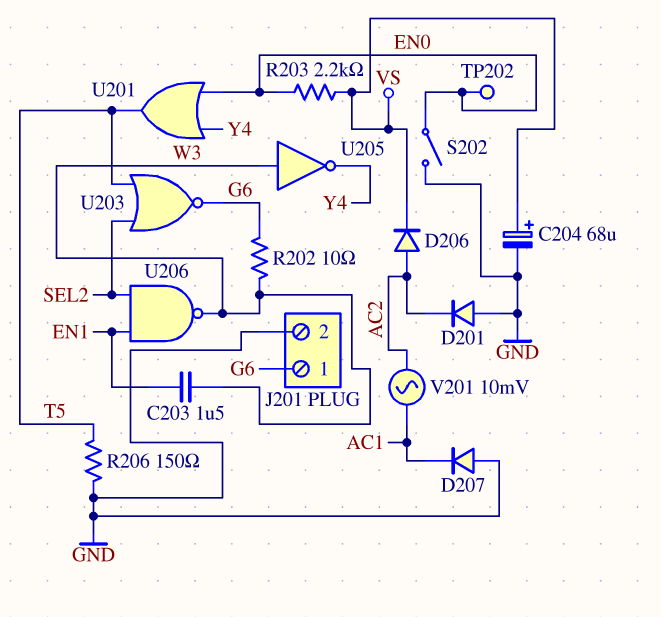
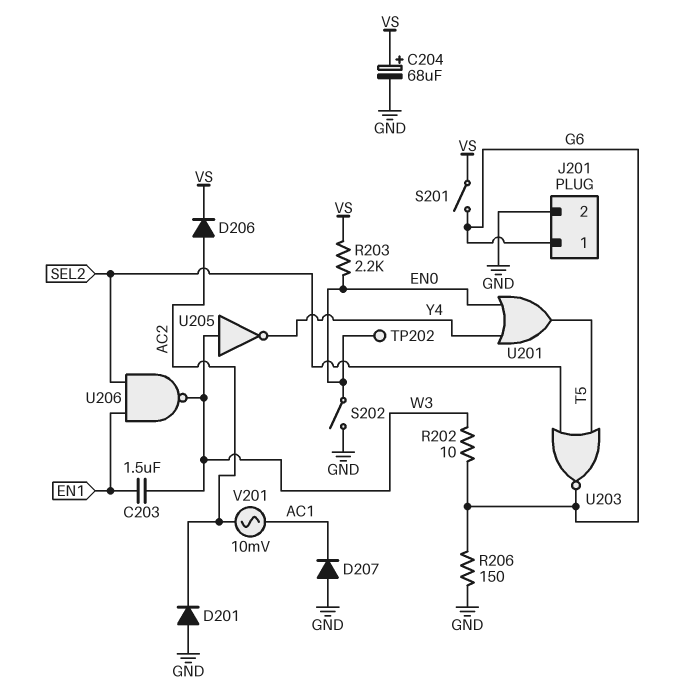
R206: 150 (GND, T5) -> 150 (G6, GND)
S201: none -> switch (G6, VS)

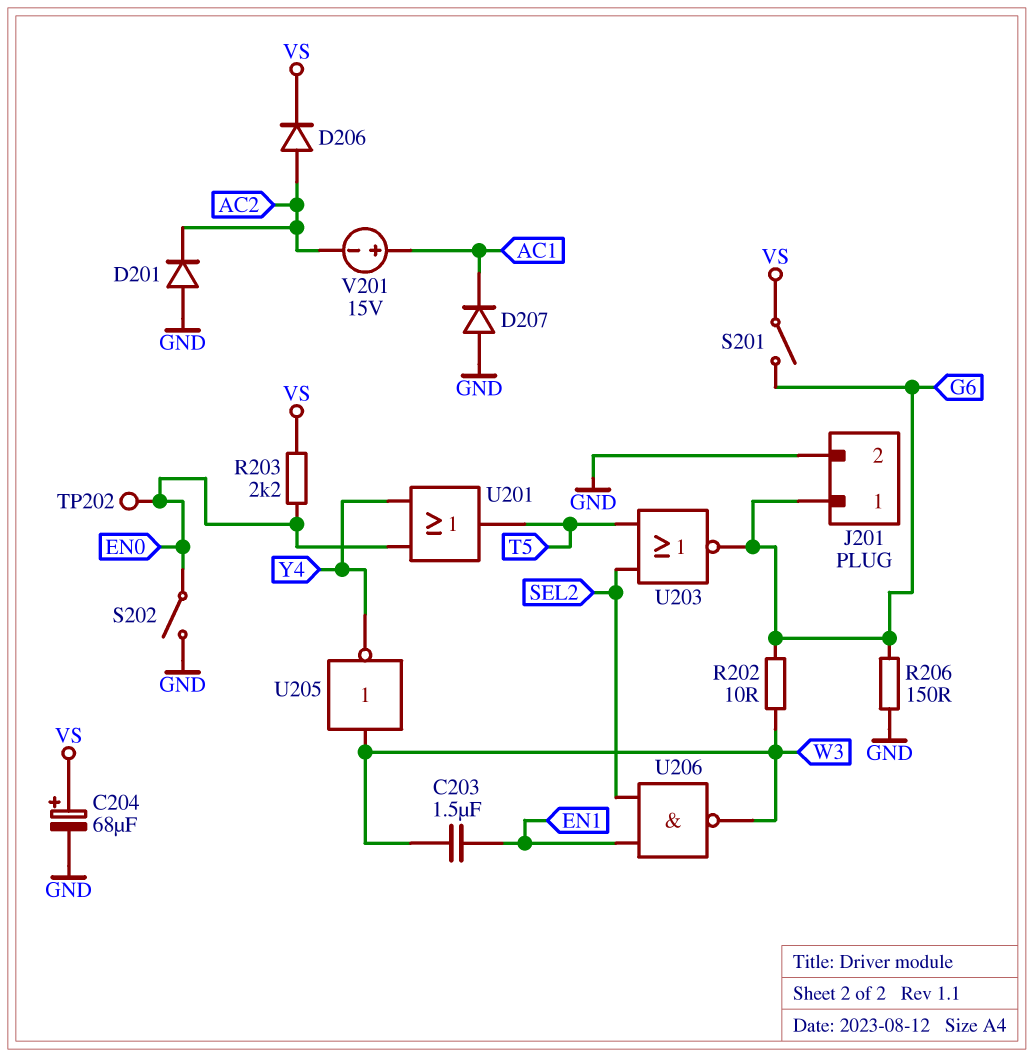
V201: AC 10mV (AC1, AC2) -> 15V (plus AC1, minus AC2)

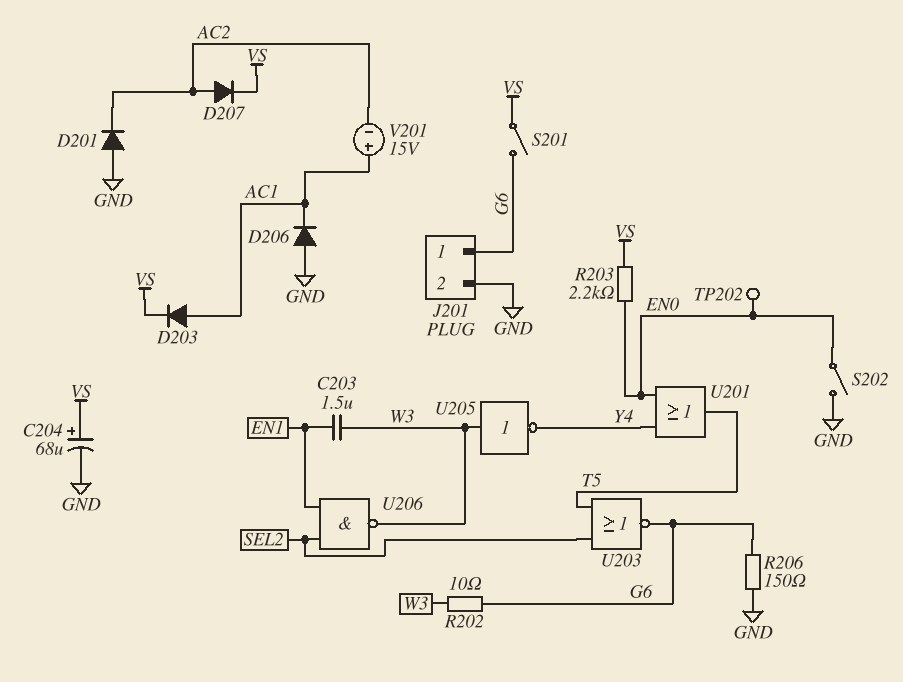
D203: none -> diode (A AC1, K VS)
D206: diode (A AC2, K VS) -> diode (A GND, K AC1)
D207: diode (A GND, K AC1) -> diode (A AC2, K VS)

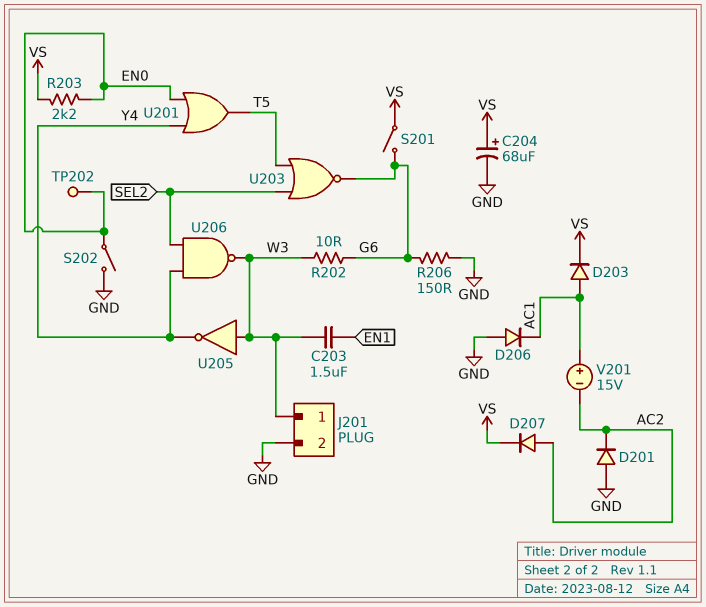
J201 pin 1: G6 -> W3
U206: NAND (in EN1, in SEL2, out W3) -> NAND (in SEL2, in Y4, out W3)

